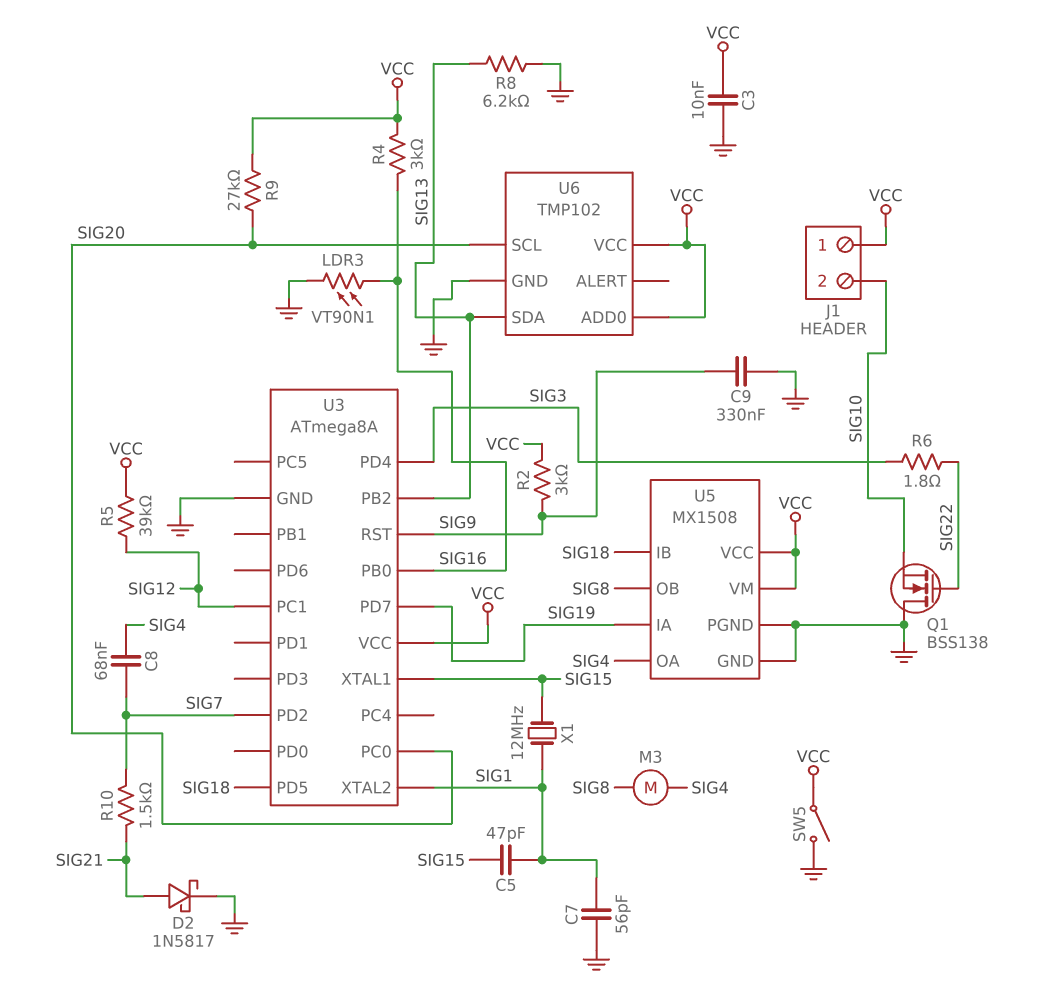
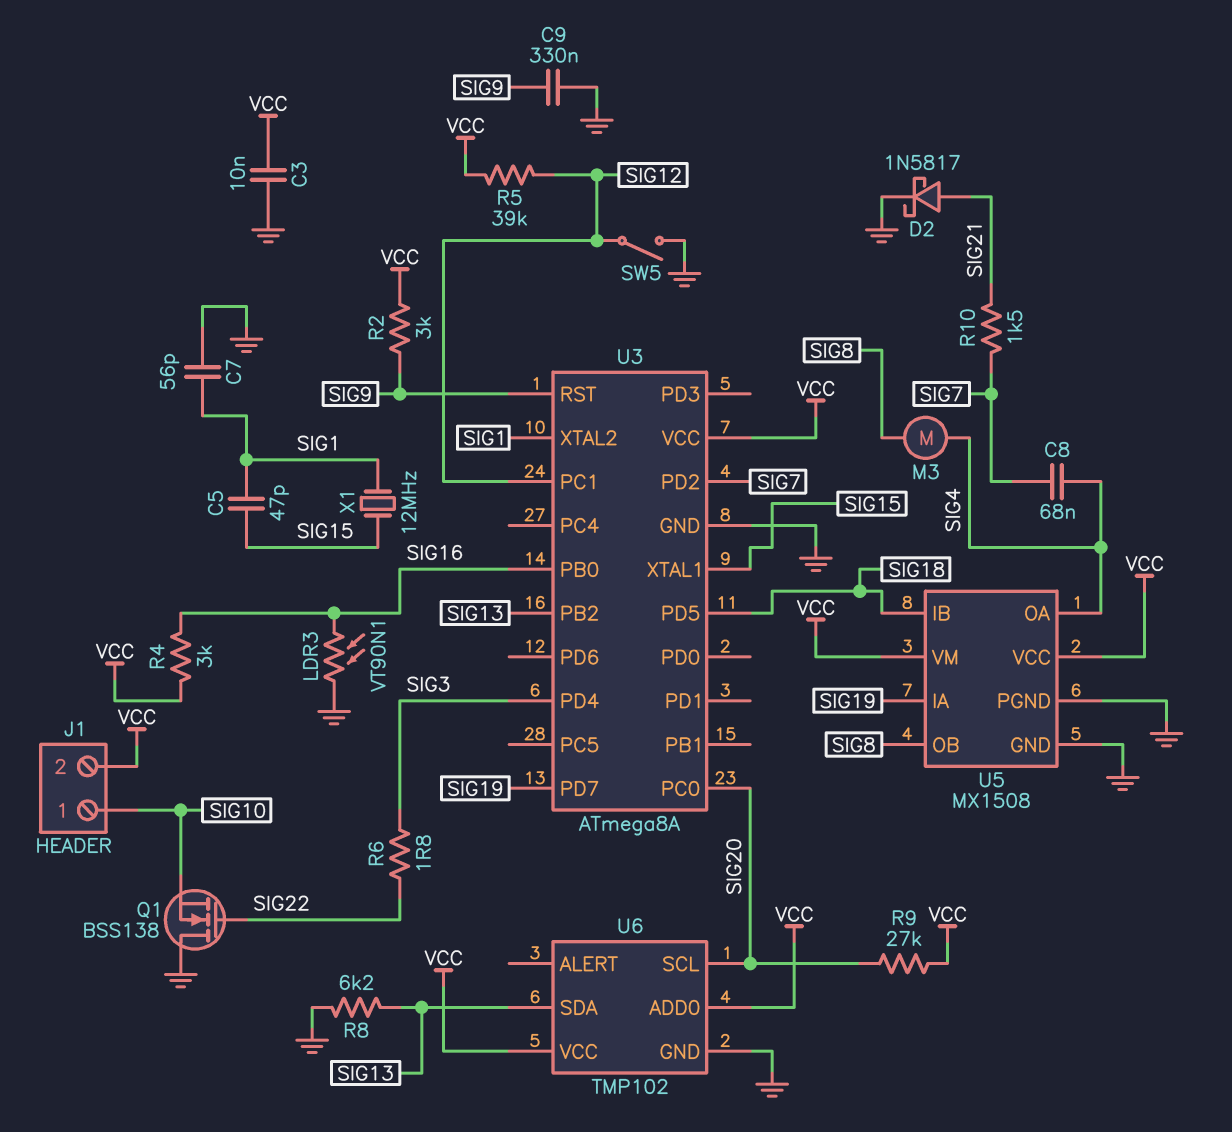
J1 pin 1: VCC -> SIG10
J1 pin 2: SIG10 -> VCC
SW5: switch (GND, VCC) -> switch (GND, SIG12)

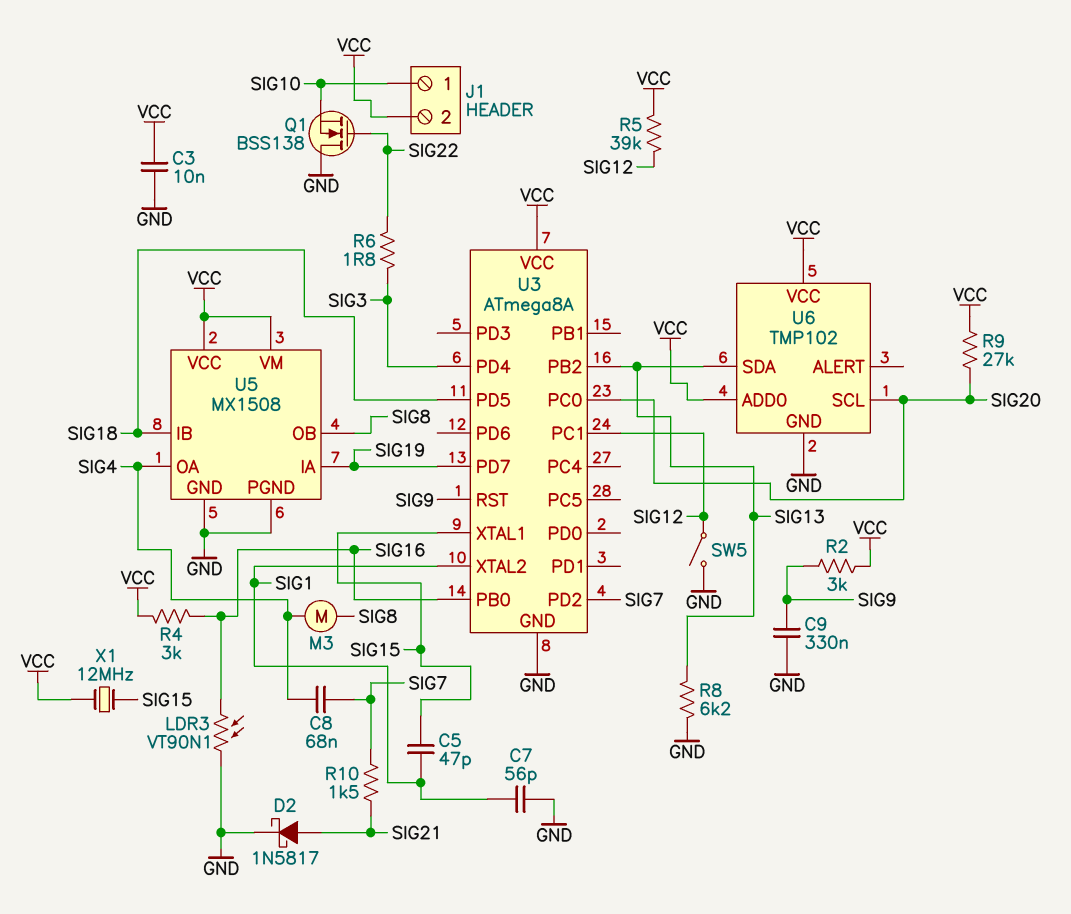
X1: 12MHz (SIG1, SIG15) -> 12MHz (SIG15, VCC)

